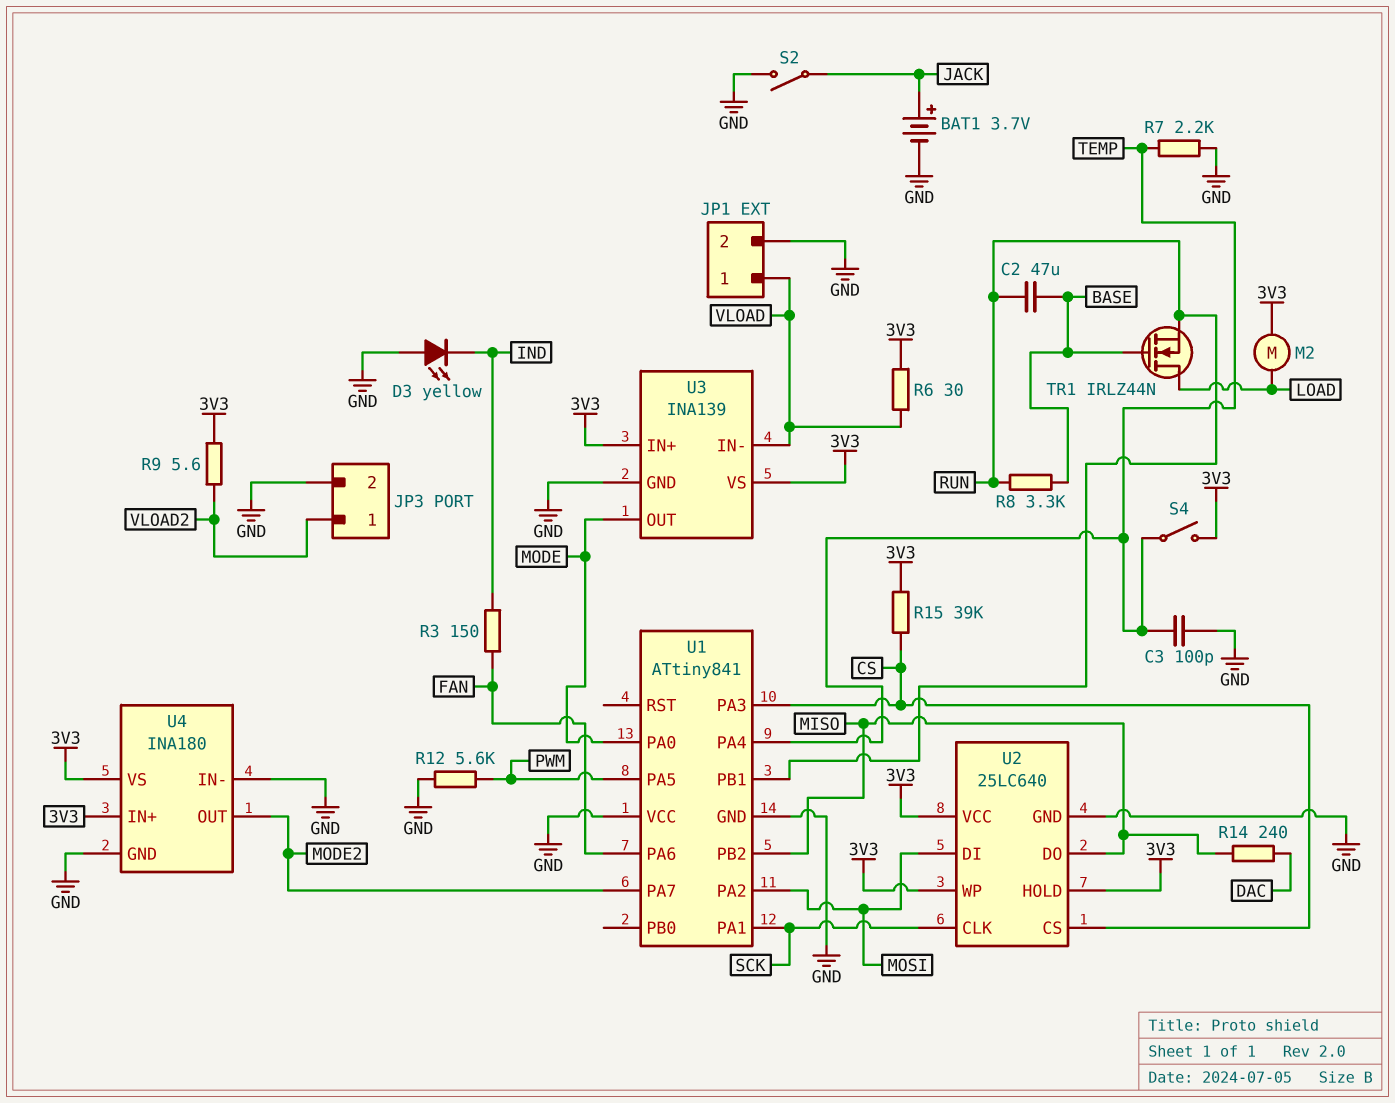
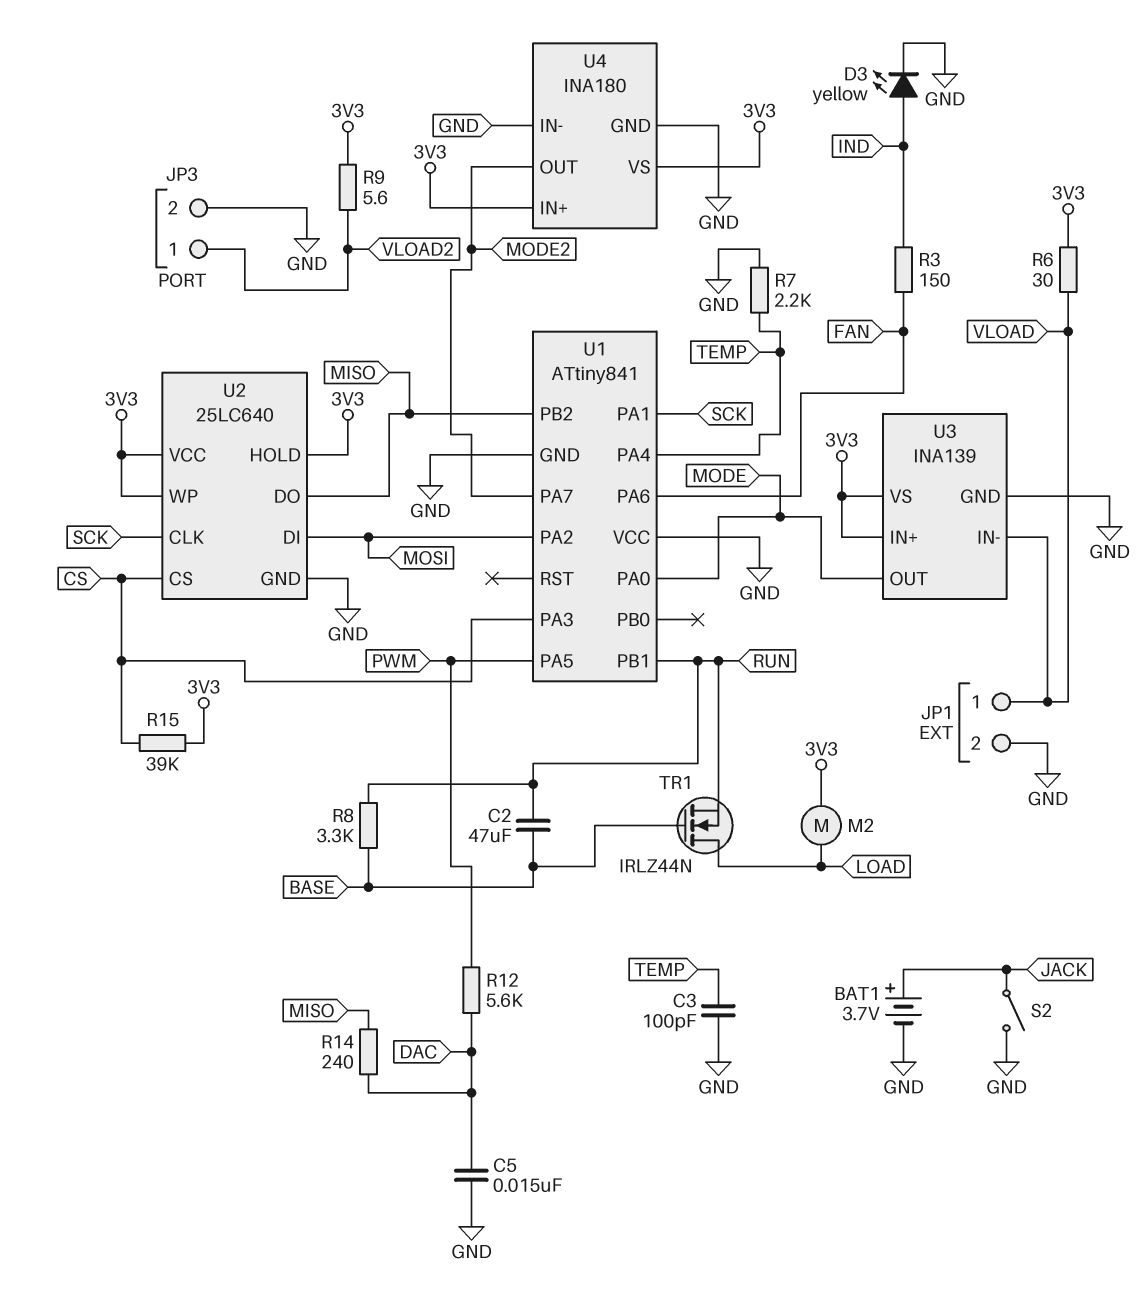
C5: none -> 15nF (DAC, GND)
D3: LED yellow (A GND, K IND) -> LED yellow (A IND, K GND)
R12: 5.6k (GND, PWM) -> 5.6k (DAC, PWM)
S4: switch (3V3, TEMP) -> none

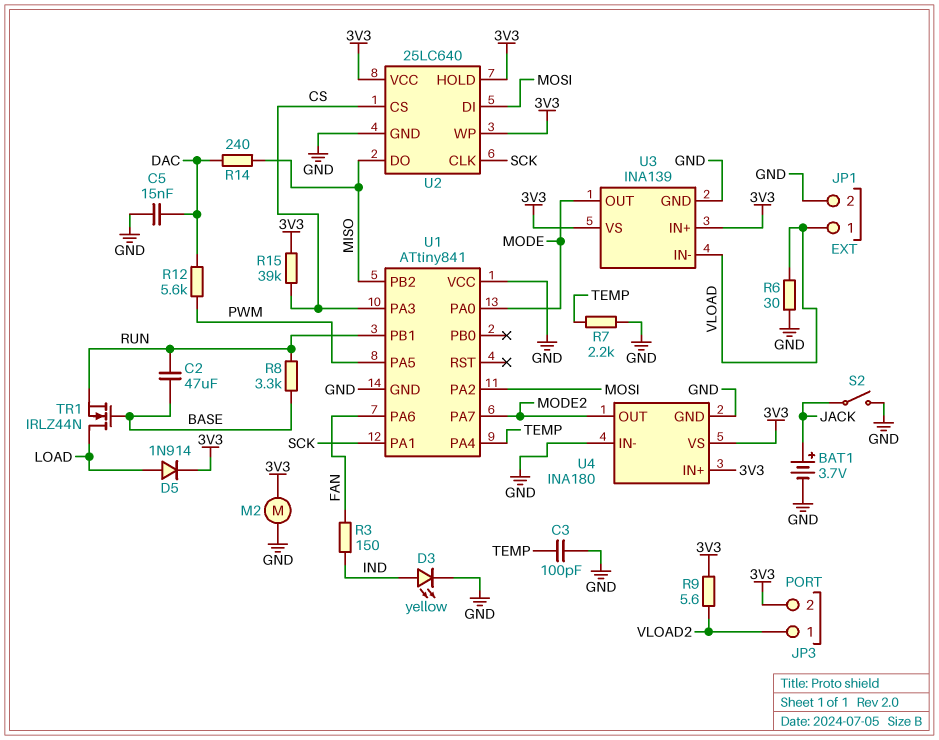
D5: none -> diode 1N914 (A LOAD, K 3V3)
JP3 pin 2: GND -> 3V3
M2: motor (3V3, LOAD) -> motor (3V3, GND)
R6: 30 (3V3, VLOAD) -> 30 (GND, VLOAD)

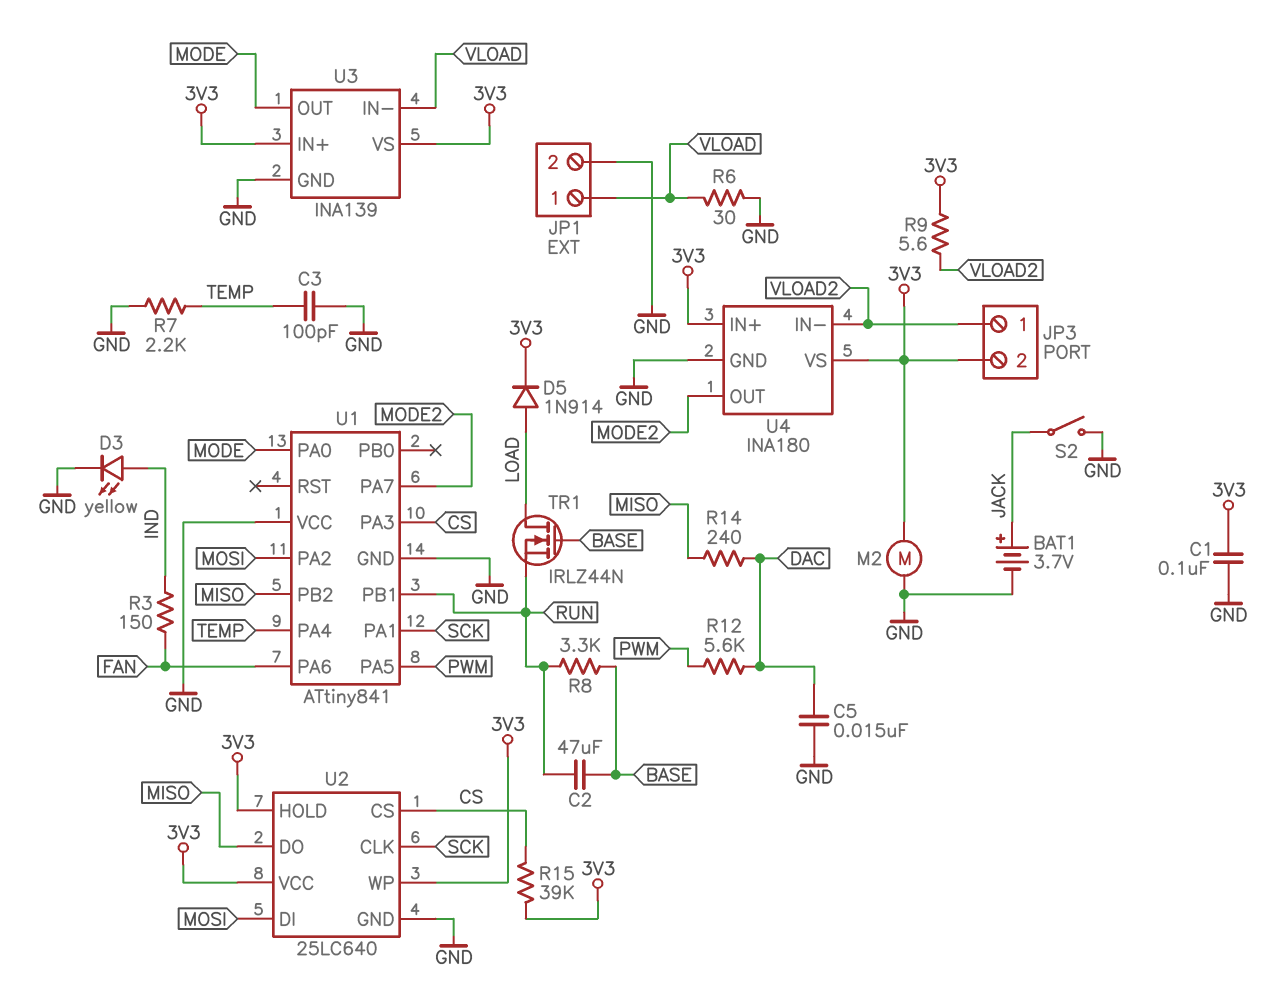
C1: none -> 100nF (3V3, GND)
U4 pin IN-: GND -> VLOAD2

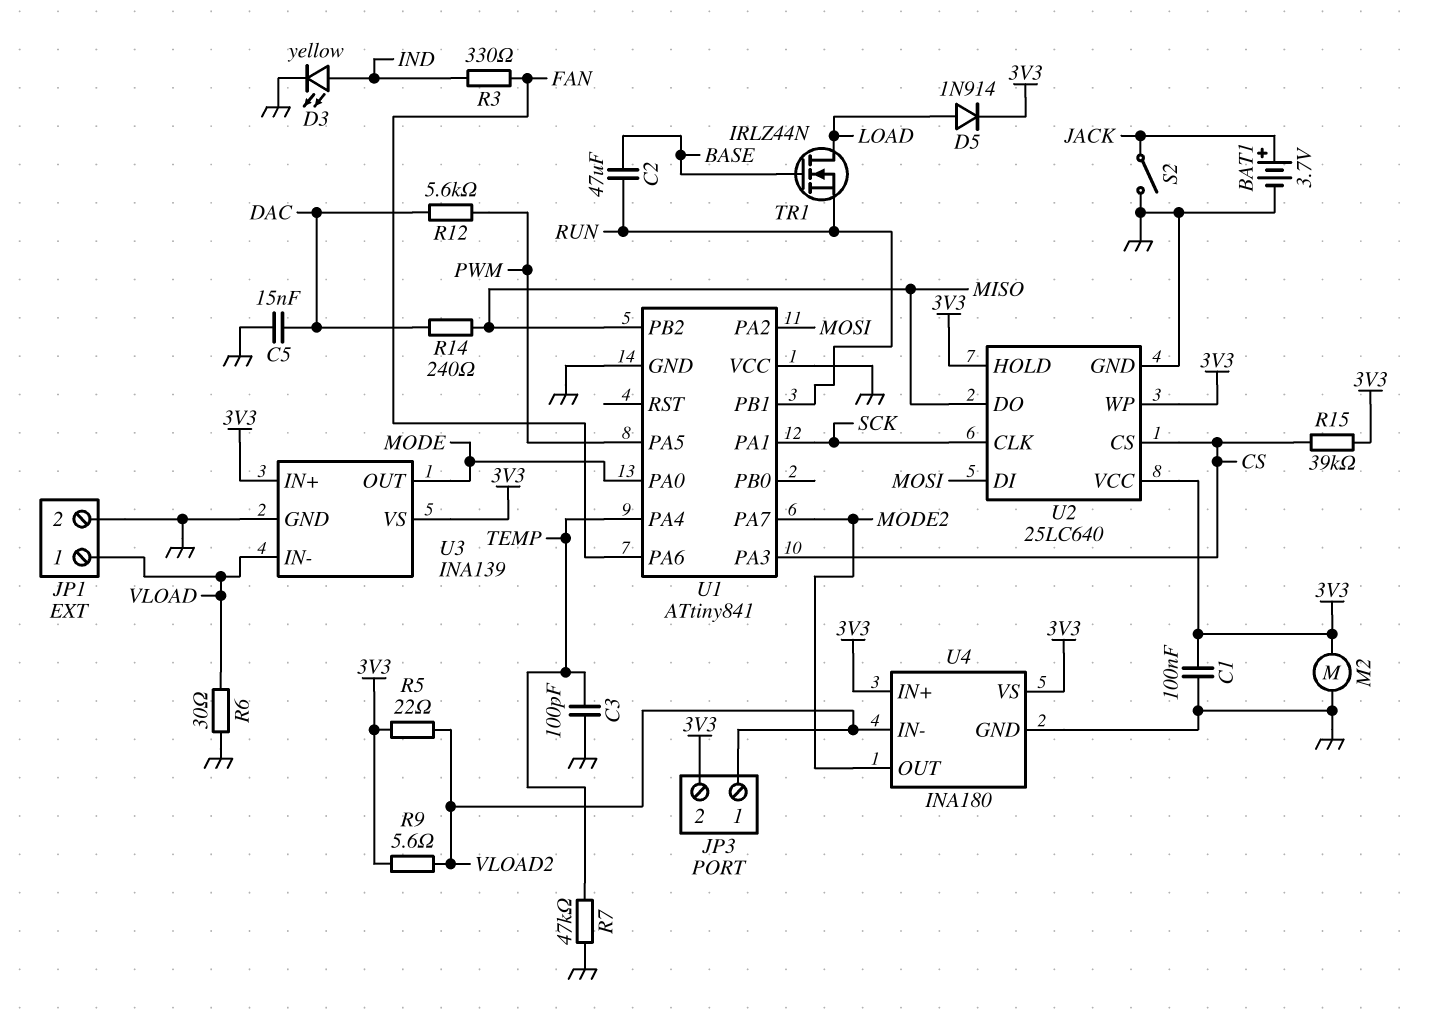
R3: 150 (FAN, IND) -> 330 (FAN, IND)
R5: none -> 22 (3V3, VLOAD2)
R7: 2.2k (GND, TEMP) -> 47k (GND, TEMP)
R8: 3.3k (BASE, RUN) -> none

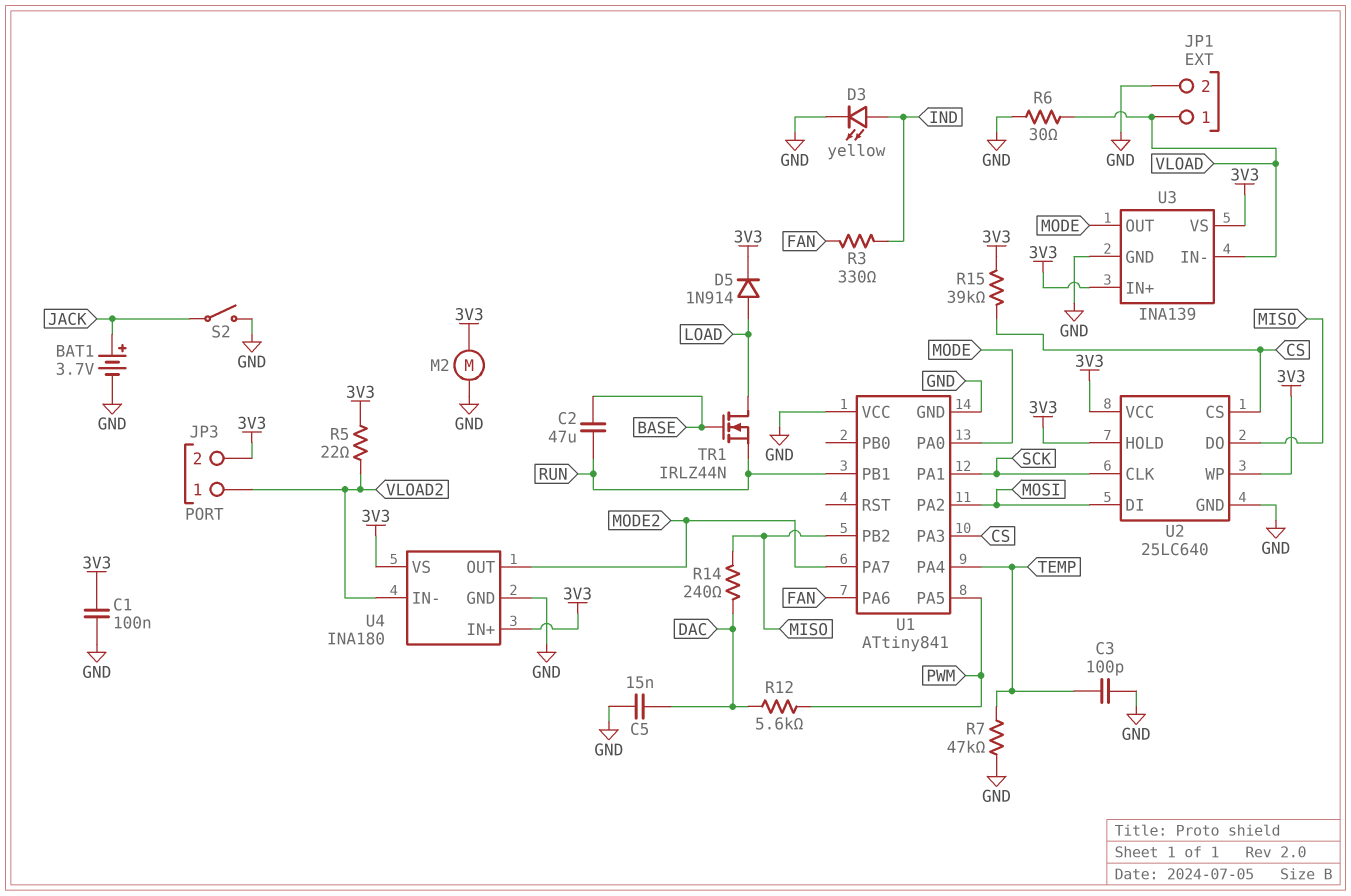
R9: 5.6 (3V3, VLOAD2) -> none

